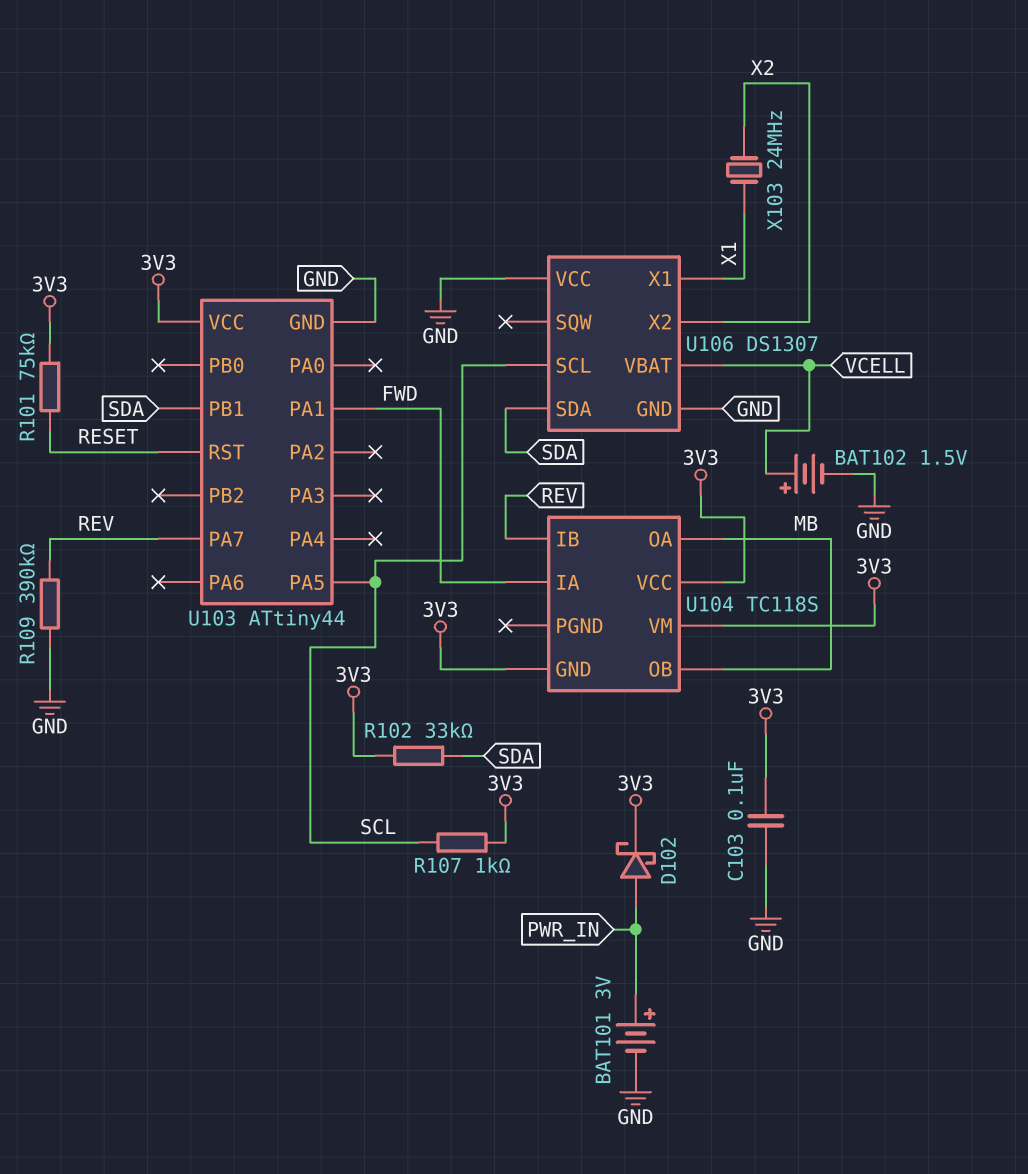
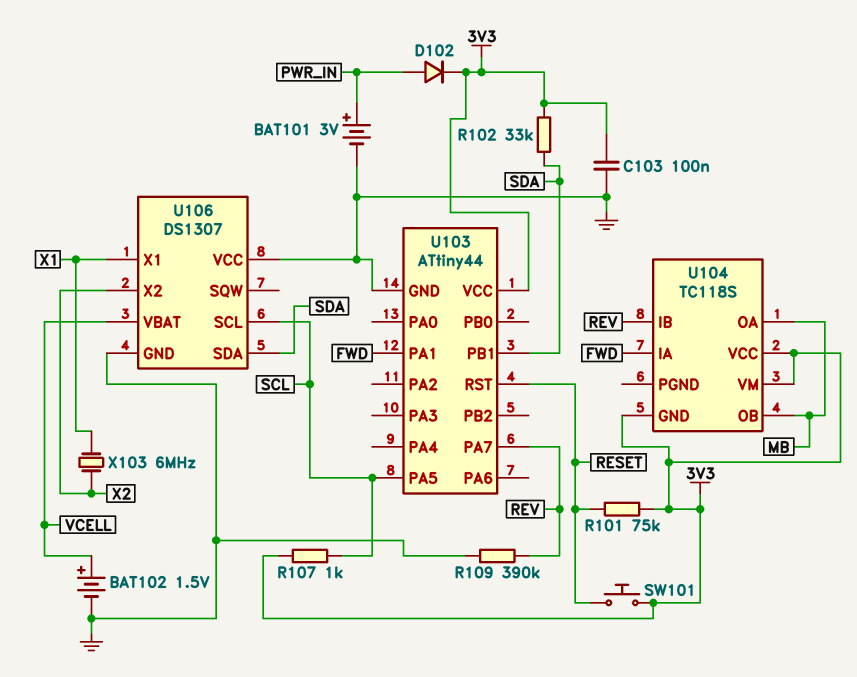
D102: schottky (A PWR_IN, K 3V3) -> diode (A PWR_IN, K 3V3)
SW101: none -> button (3V3, RESET)
X103: 24MHz (X1, X2) -> 6MHz (X1, X2)

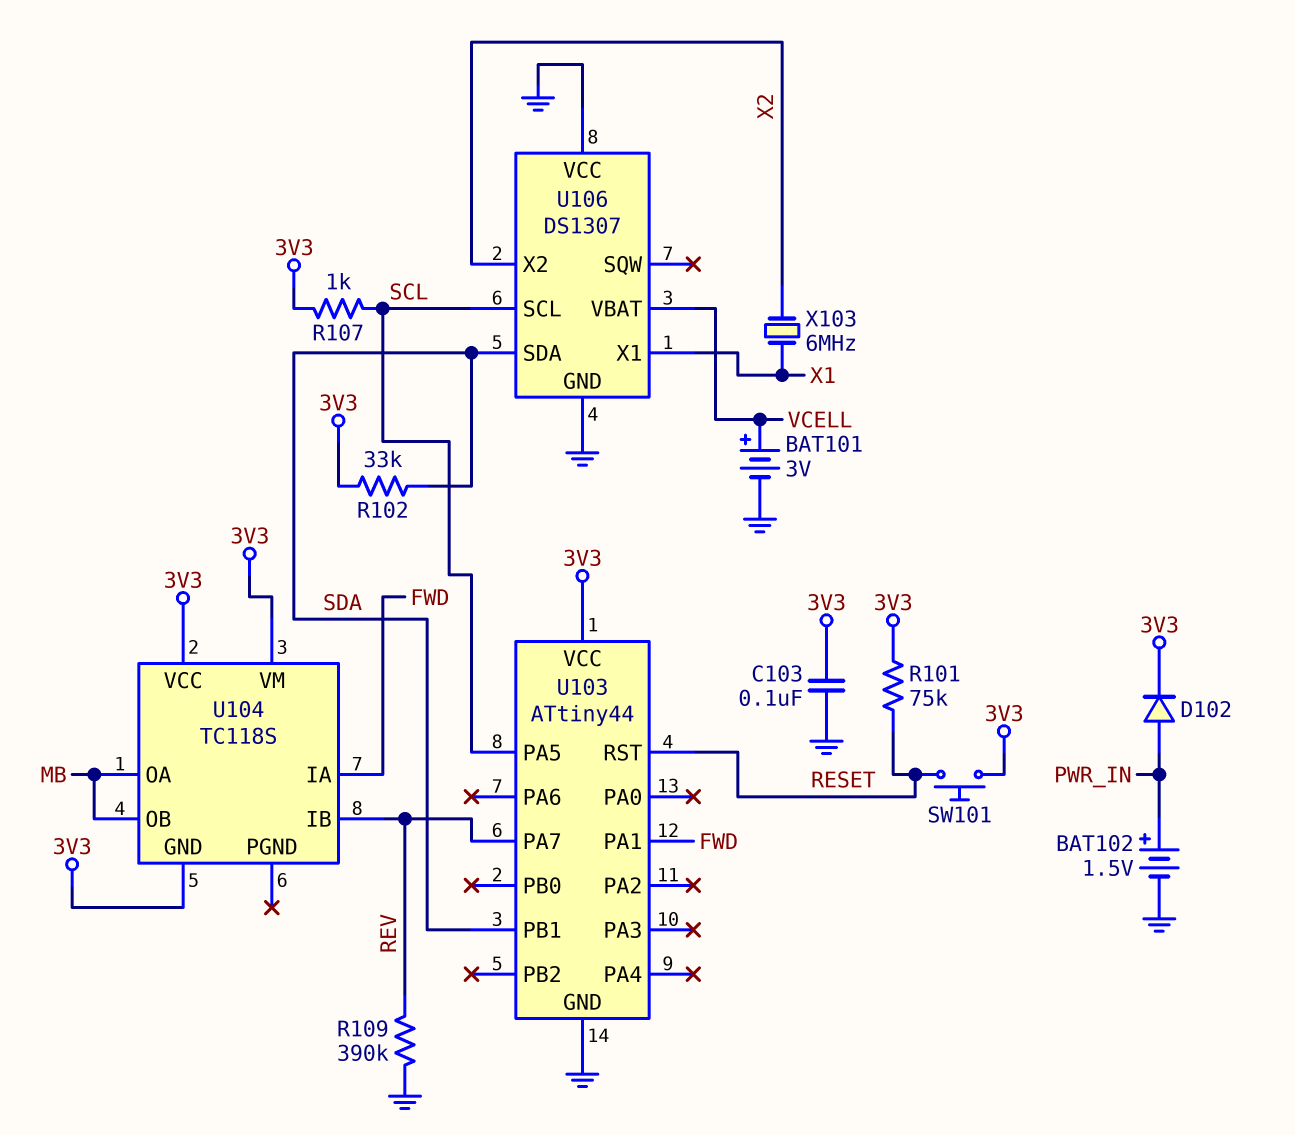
BAT101: 3V (plus PWR_IN, minus GND) -> 3V (plus VCELL, minus GND)
BAT102: 1.5V (plus VCELL, minus GND) -> 1.5V (plus PWR_IN, minus GND)

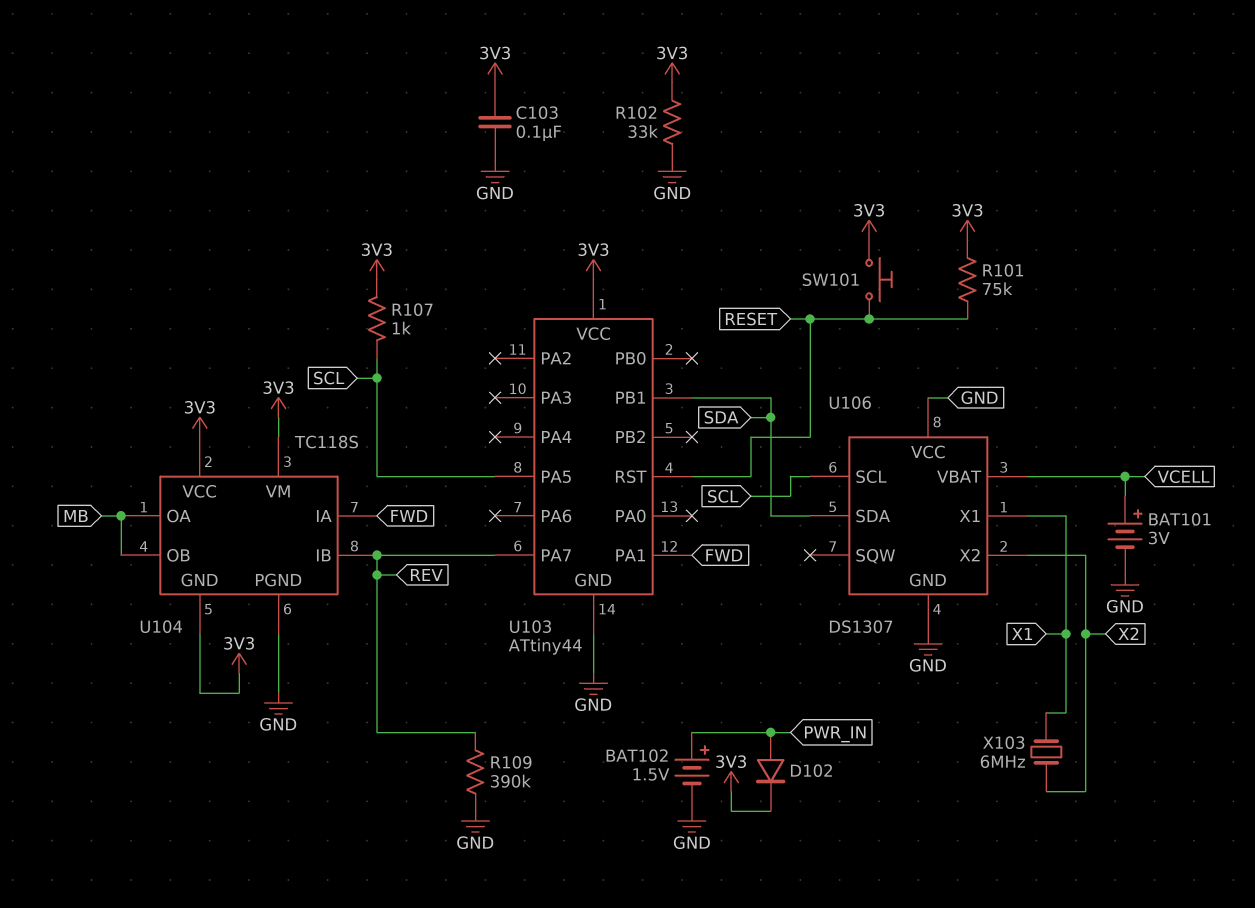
R102: 33k (3V3, SDA) -> 33k (3V3, GND)
U104 pin PGND: none -> GND

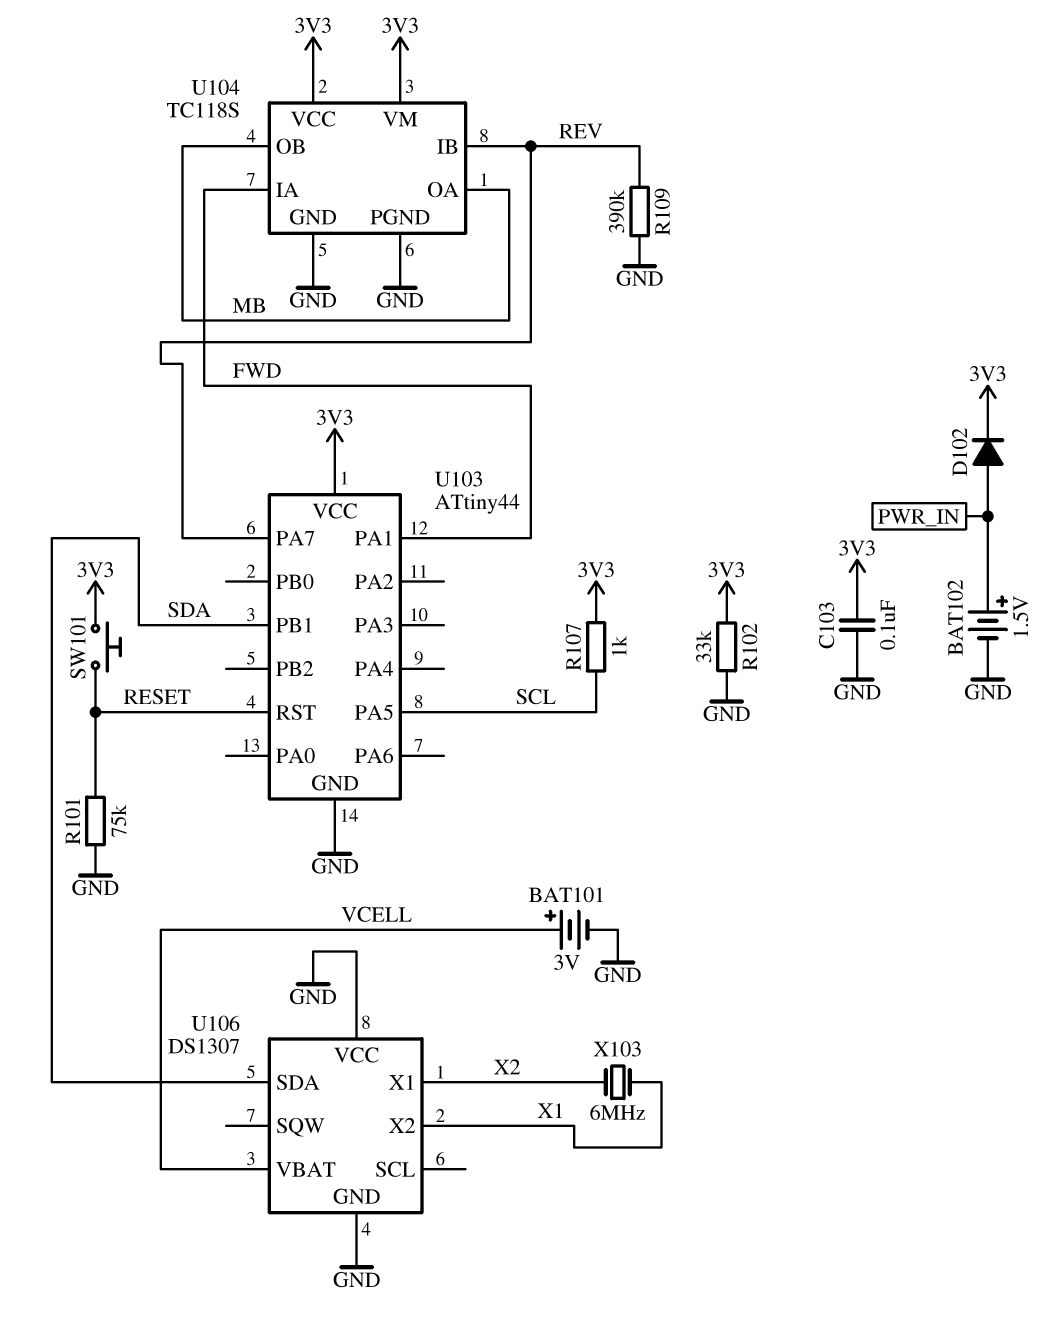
R101: 75k (3V3, RESET) -> 75k (GND, RESET)
U104 pin GND: 3V3 -> GND
U106 pin SCL: SCL -> none
U106 pin X1: X1 -> X2
U106 pin X2: X2 -> X1

